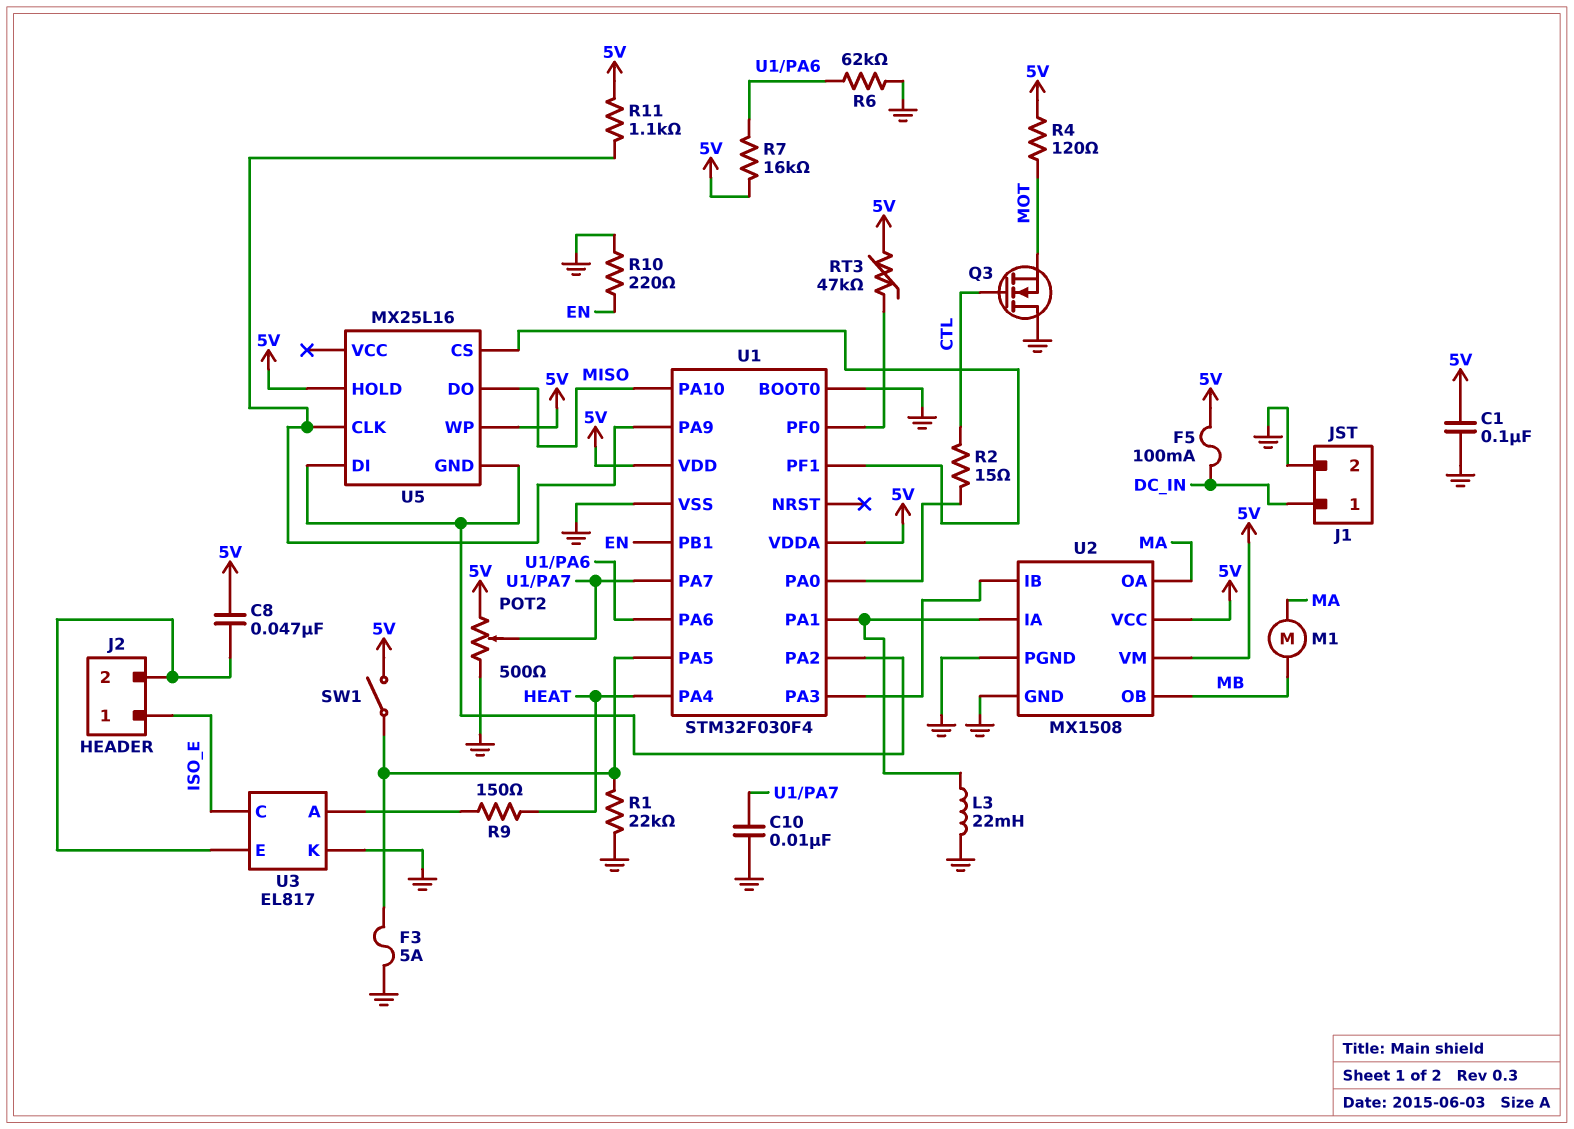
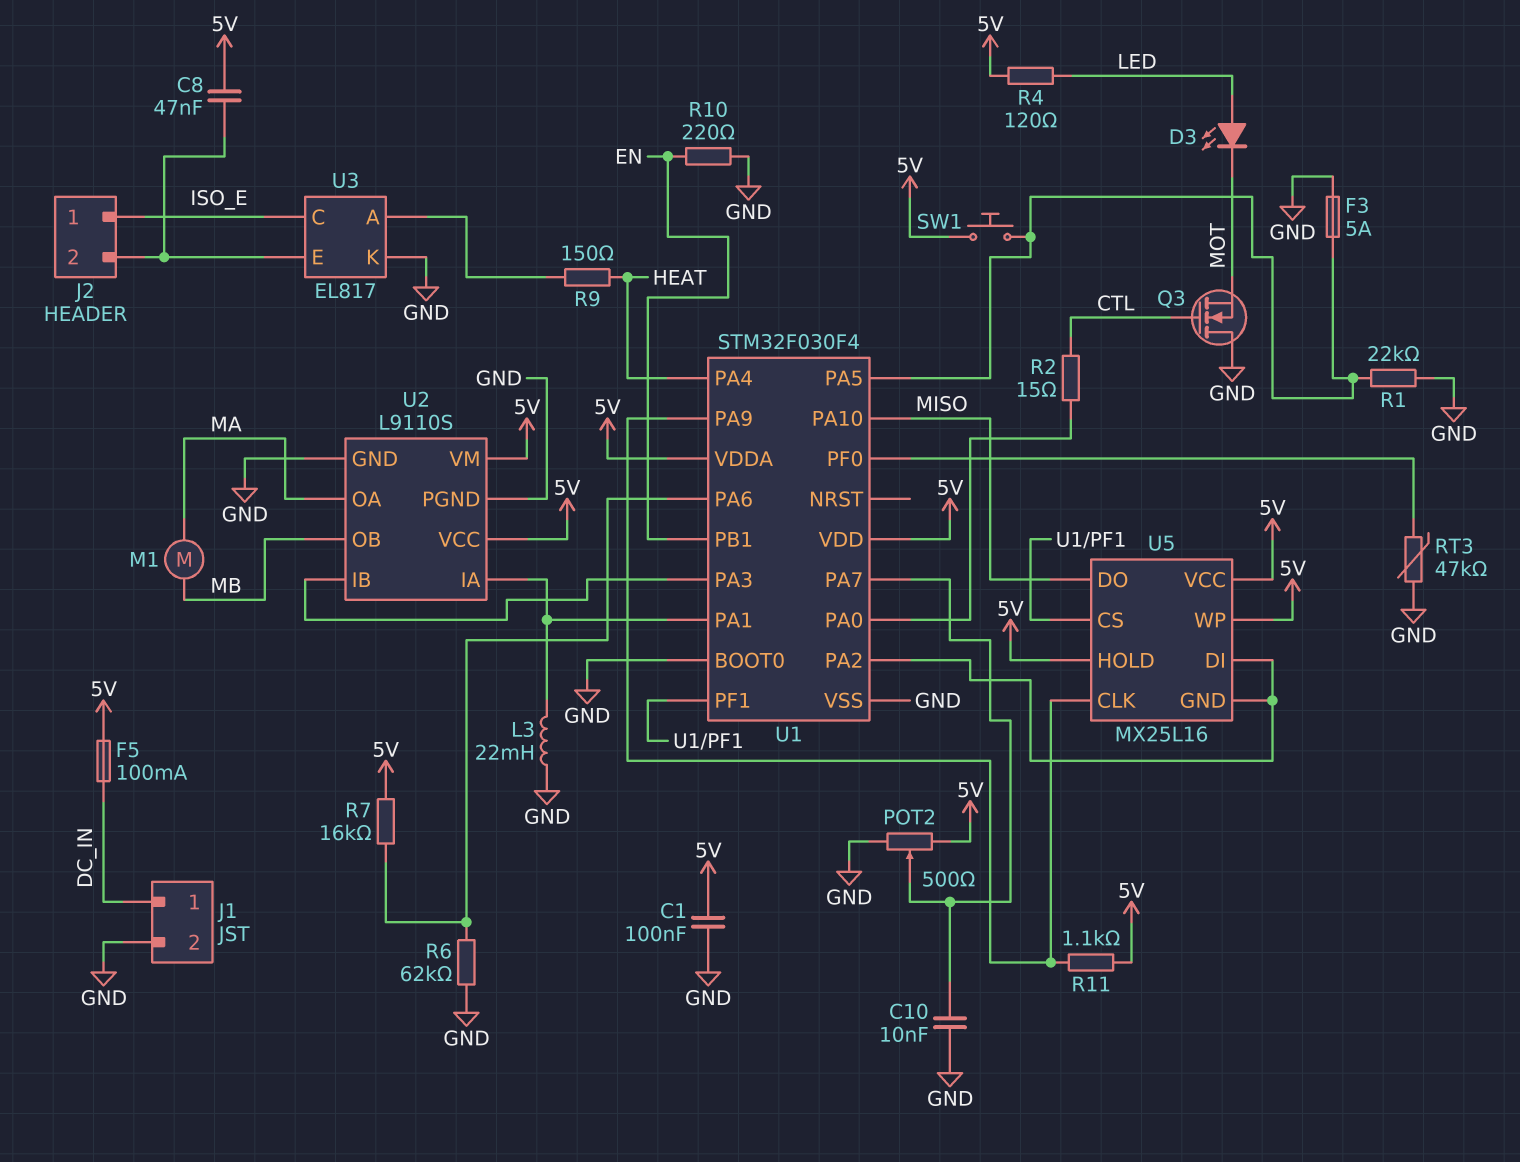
D3: none -> LED (A LED, K MOT)
R4: 120 (5V, MOT) -> 120 (5V, LED)
RT3: 47k (5V, U1/PF0) -> 47k (GND, U1/PF0)
SW1: switch (5V, U1/PA5) -> button (5V, U1/PA5)
U2: MX1508 -> L9110S
U5 pin VCC: none -> 5V

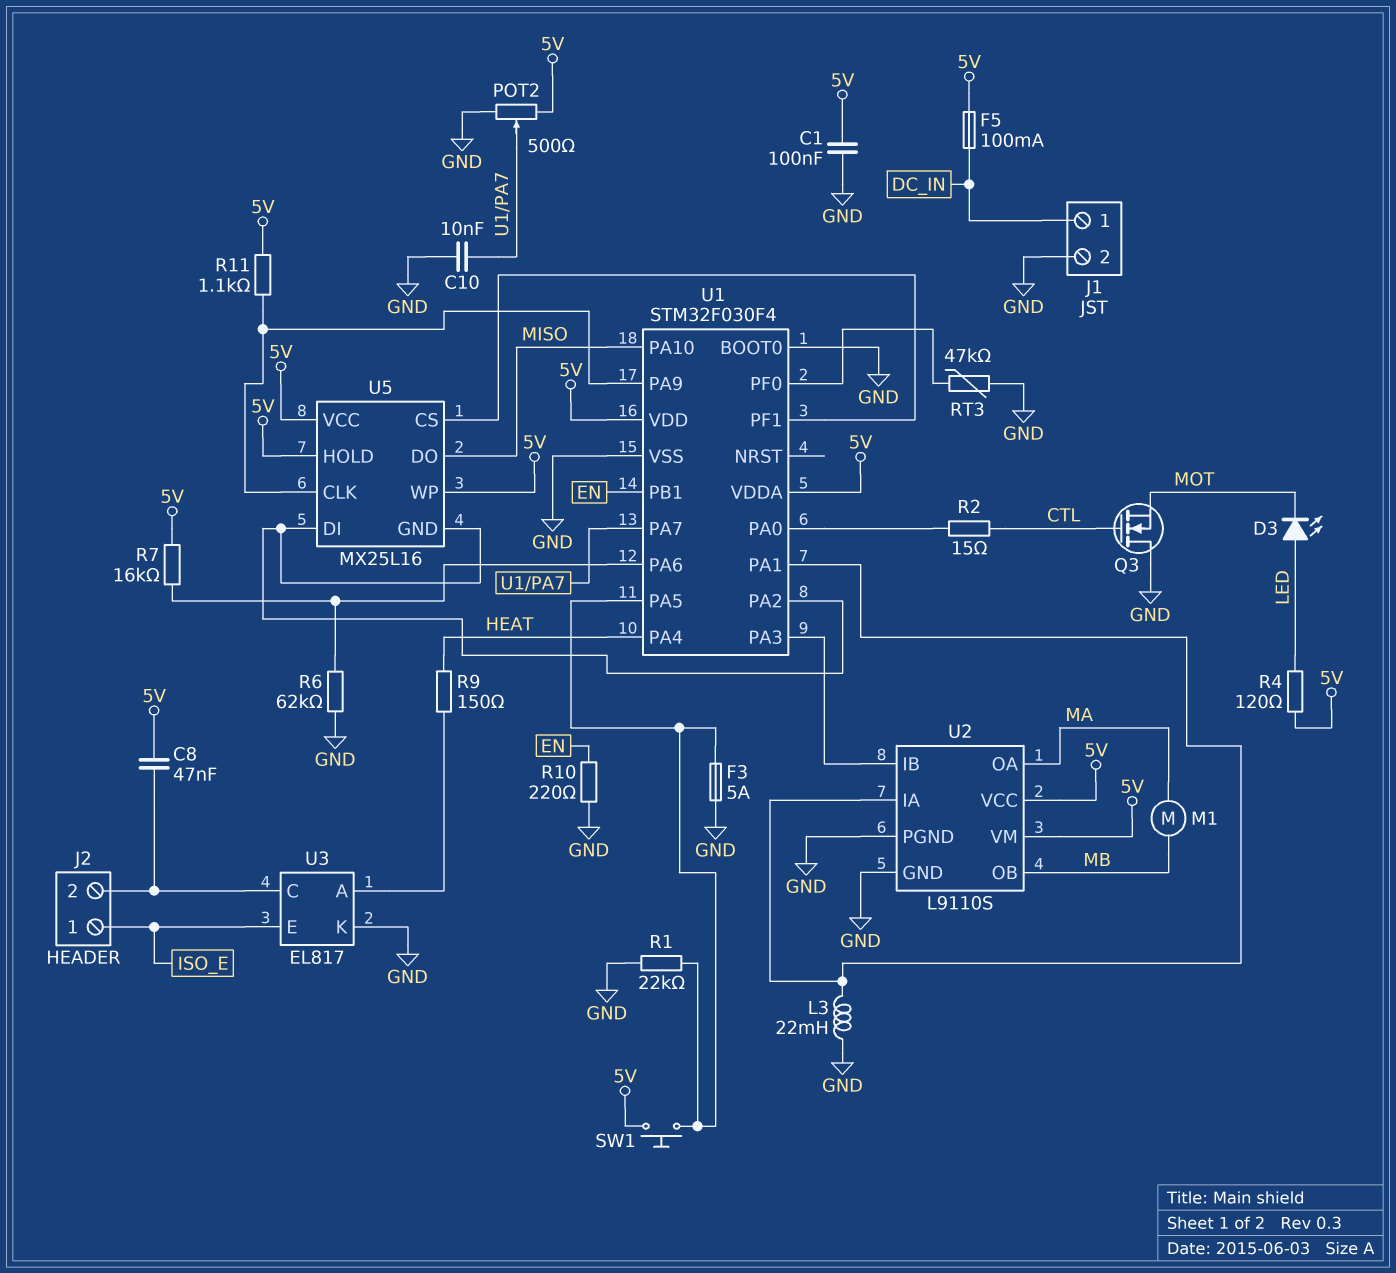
U3 pin C: ISO_E -> J2/2
U3 pin E: J2/2 -> ISO_E

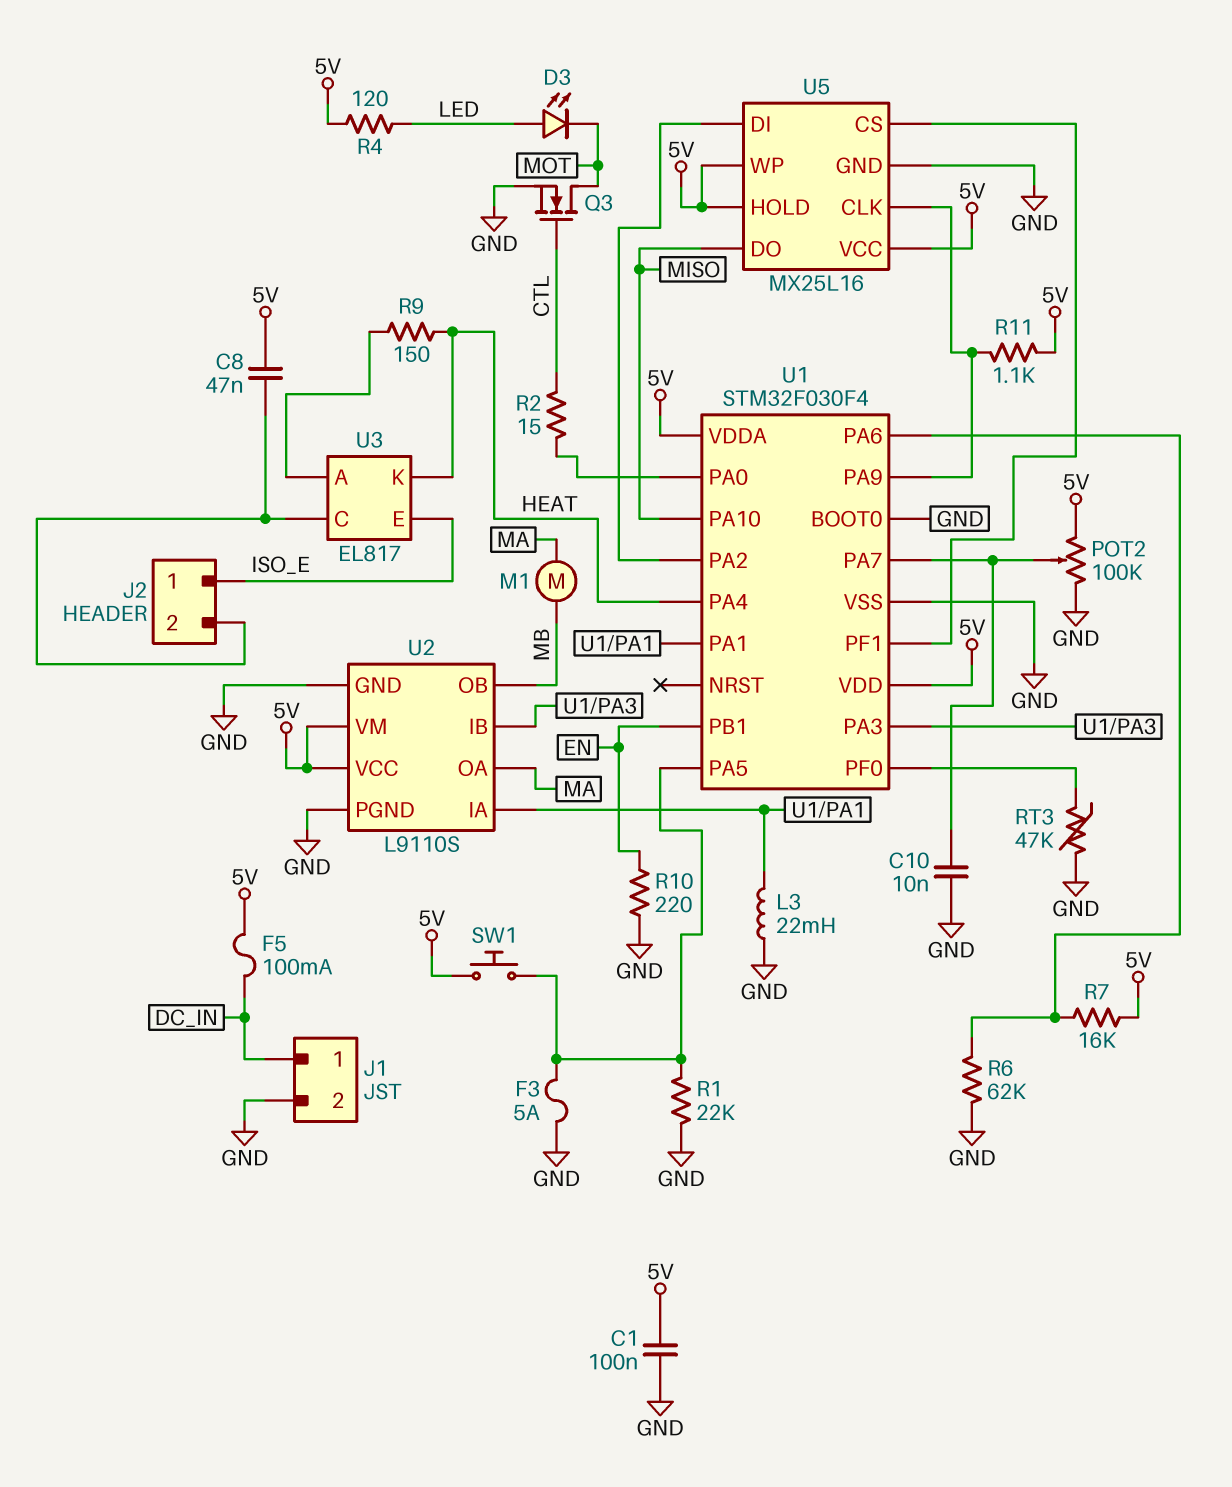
POT2: 500 (5V, GND, wiper U1/PA7) -> 100k (5V, GND, wiper U1/PA7)
Q3: NMOS (G CTL, D GND, S MOT) -> NMOS (G CTL, D MOT, S GND)
U3 pin K: GND -> HEAT
U5 pin GND: U1/PA2 -> GND

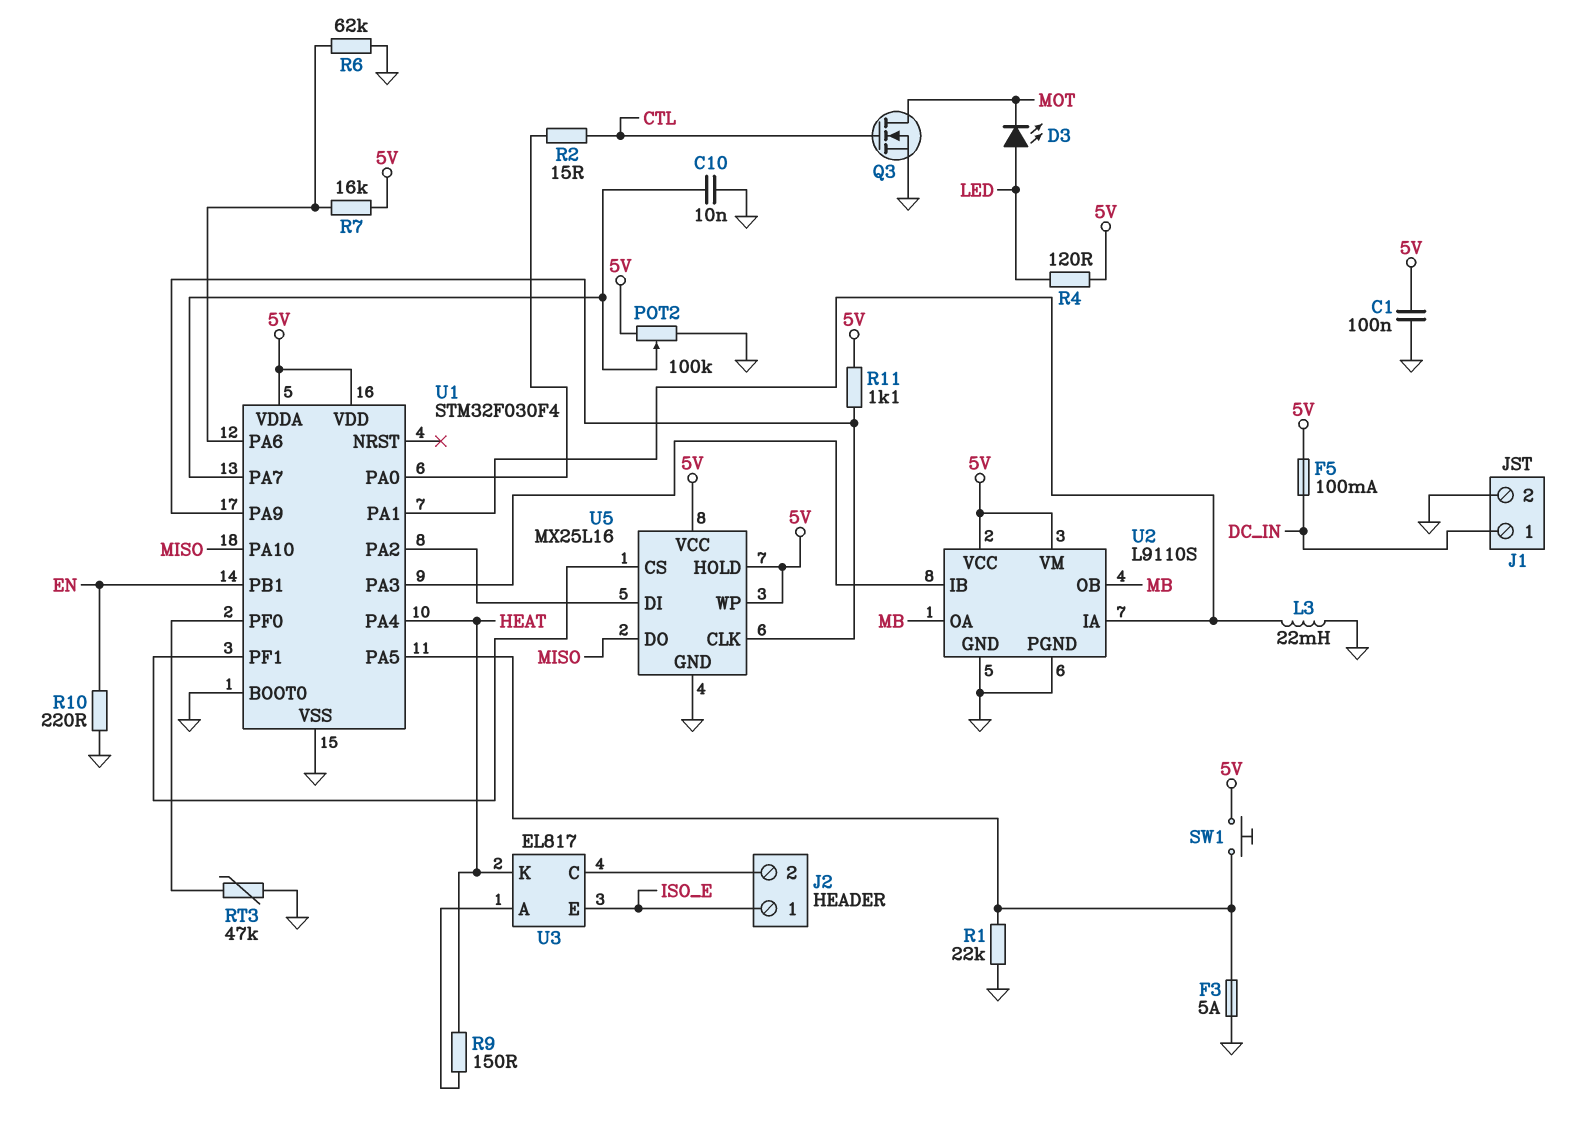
C8: 47nF (5V, J2/2) -> none
M1: motor (MA, MB) -> none
U2 pin OA: MA -> MB

